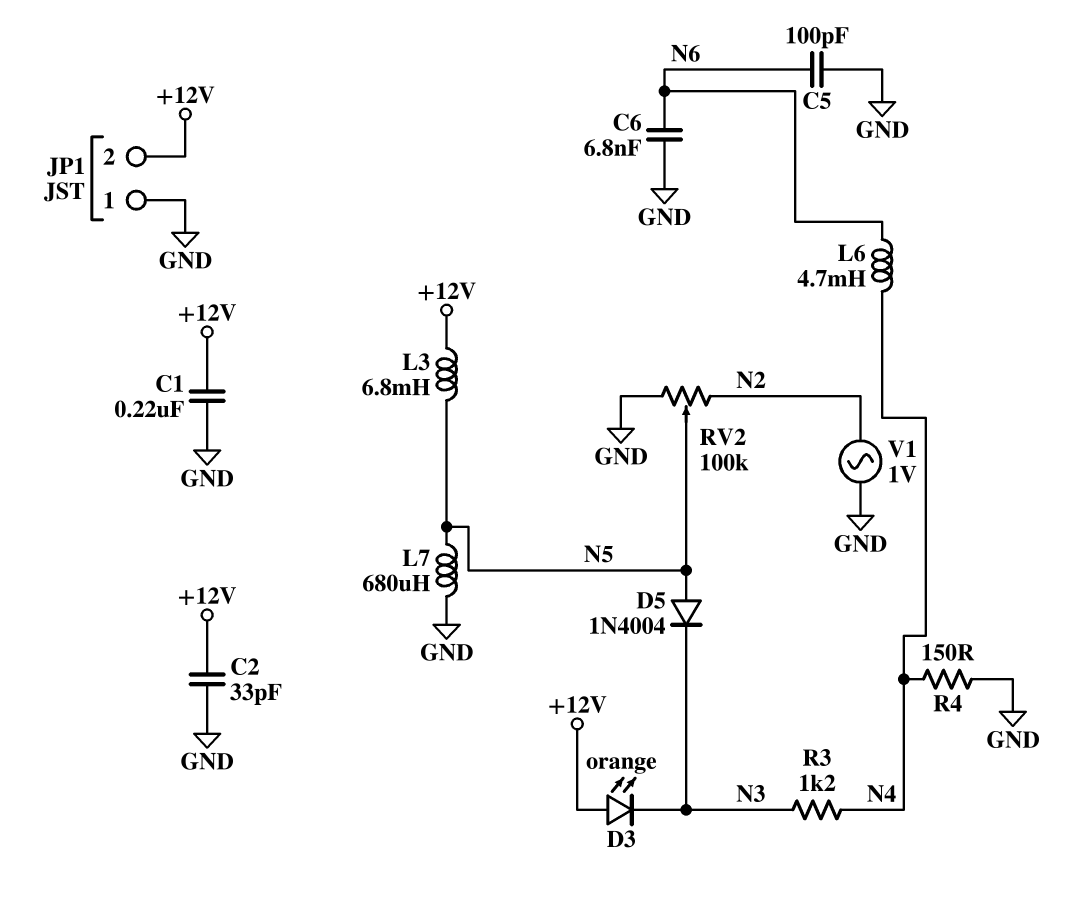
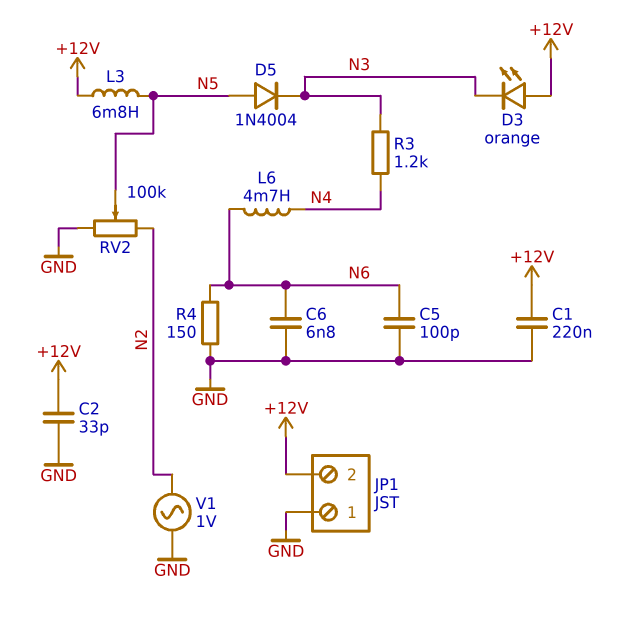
L7: 680uH (GND, N5) -> none
R4: 150 (GND, N4) -> 150 (GND, N6)

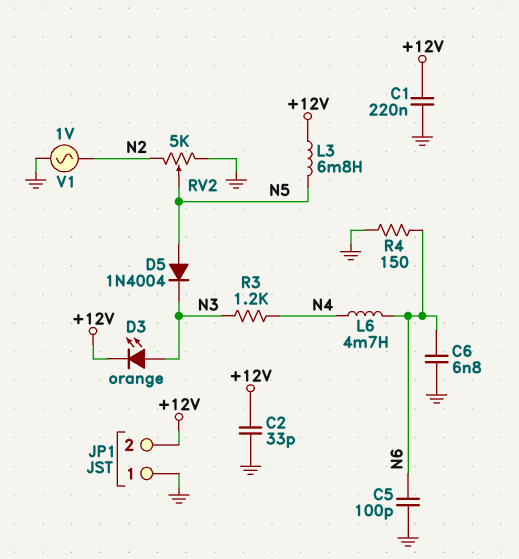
D3: LED orange (A +12V, K N3) -> LED orange (A N3, K +12V)
RV2: 100k (GND, N2, wiper N5) -> 5k (GND, N2, wiper N5)

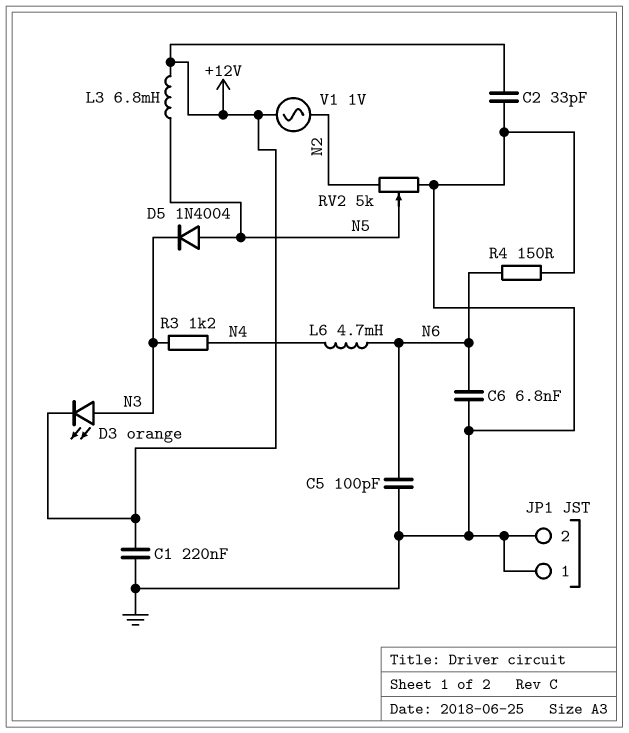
JP1 pin 2: +12V -> GND
V1: AC 1V (GND, N2) -> AC 1V (+12V, N2)

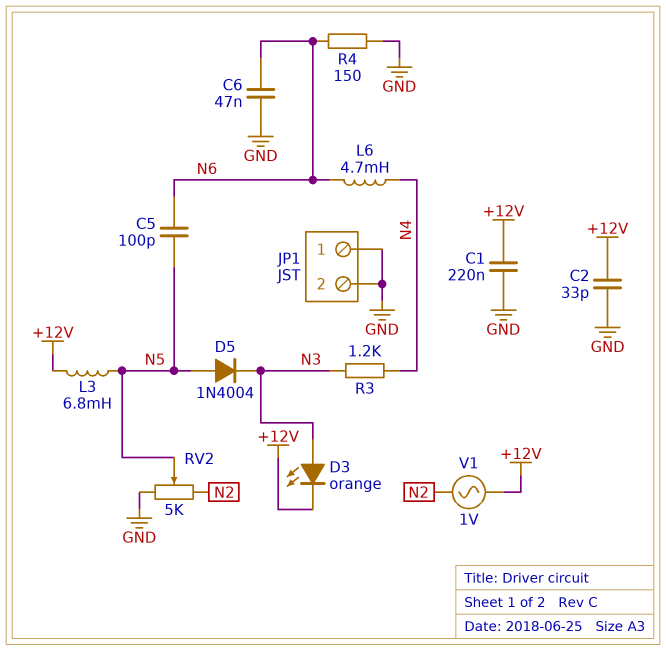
C5: 100pF (GND, N6) -> 100pF (N5, N6)
C6: 6.8nF (GND, N6) -> 47nF (GND, N6)

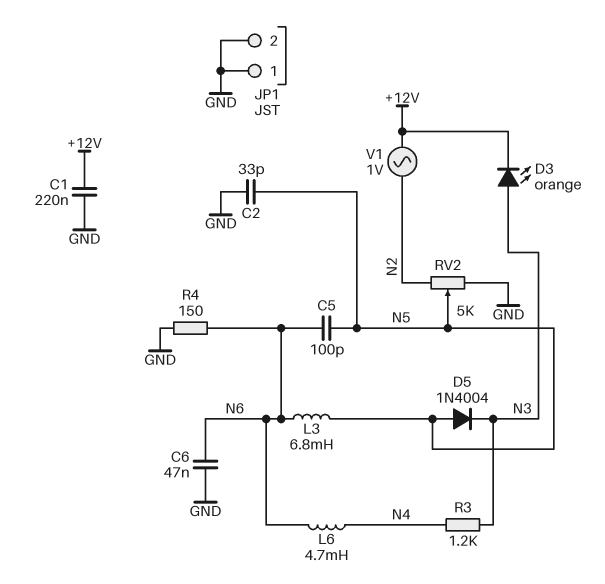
C2: 33pF (+12V, GND) -> 33pF (GND, N5)
L3: 6.8mH (+12V, N5) -> 6.8mH (N5, N6)

